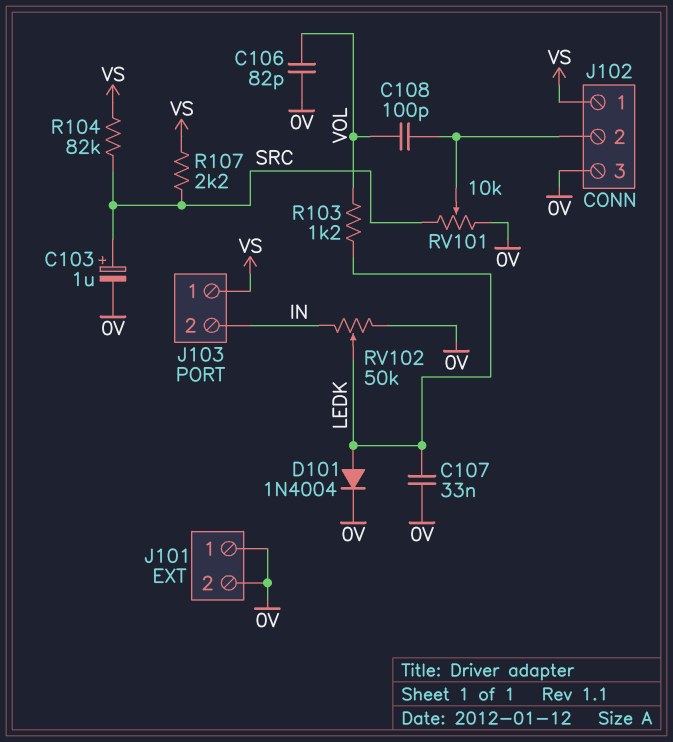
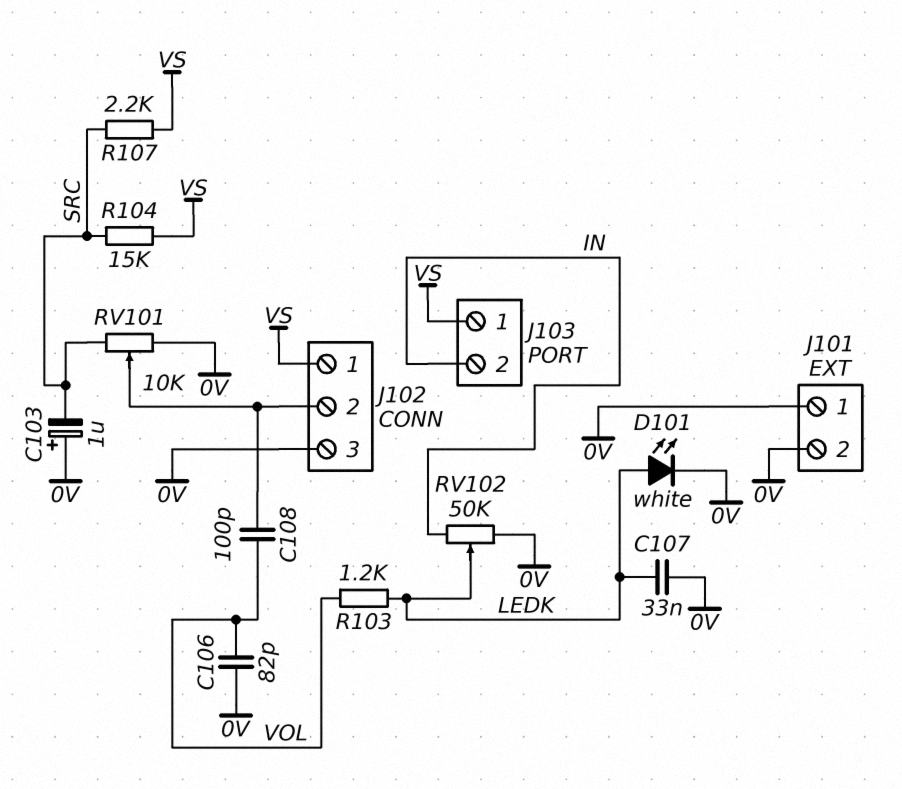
C103: 1uF (plus SRC, minus 0V) -> 1uF (plus 0V, minus SRC)
D101: diode 1N4004 (A LEDK, K 0V) -> LED white (A LEDK, K 0V)
R104: 82k (SRC, VS) -> 15k (SRC, VS)

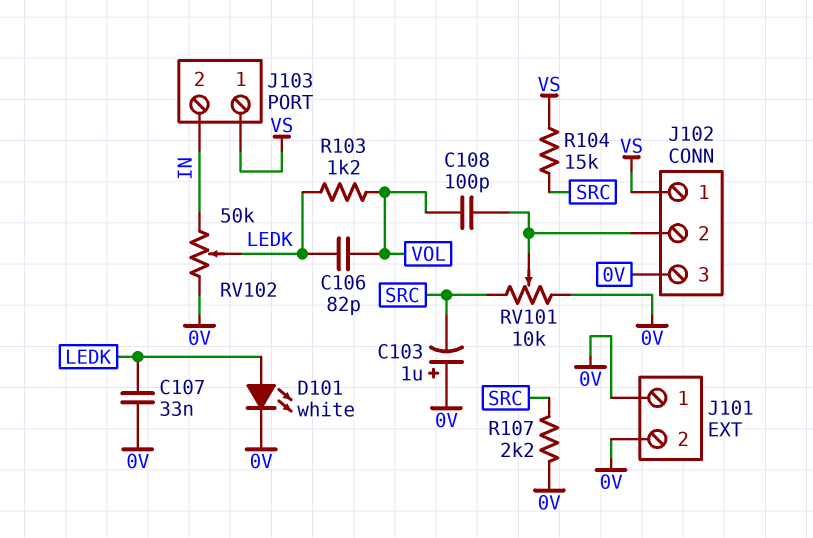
C106: 82pF (0V, VOL) -> 82pF (LEDK, VOL)
R107: 2.2k (SRC, VS) -> 2.2k (0V, SRC)

